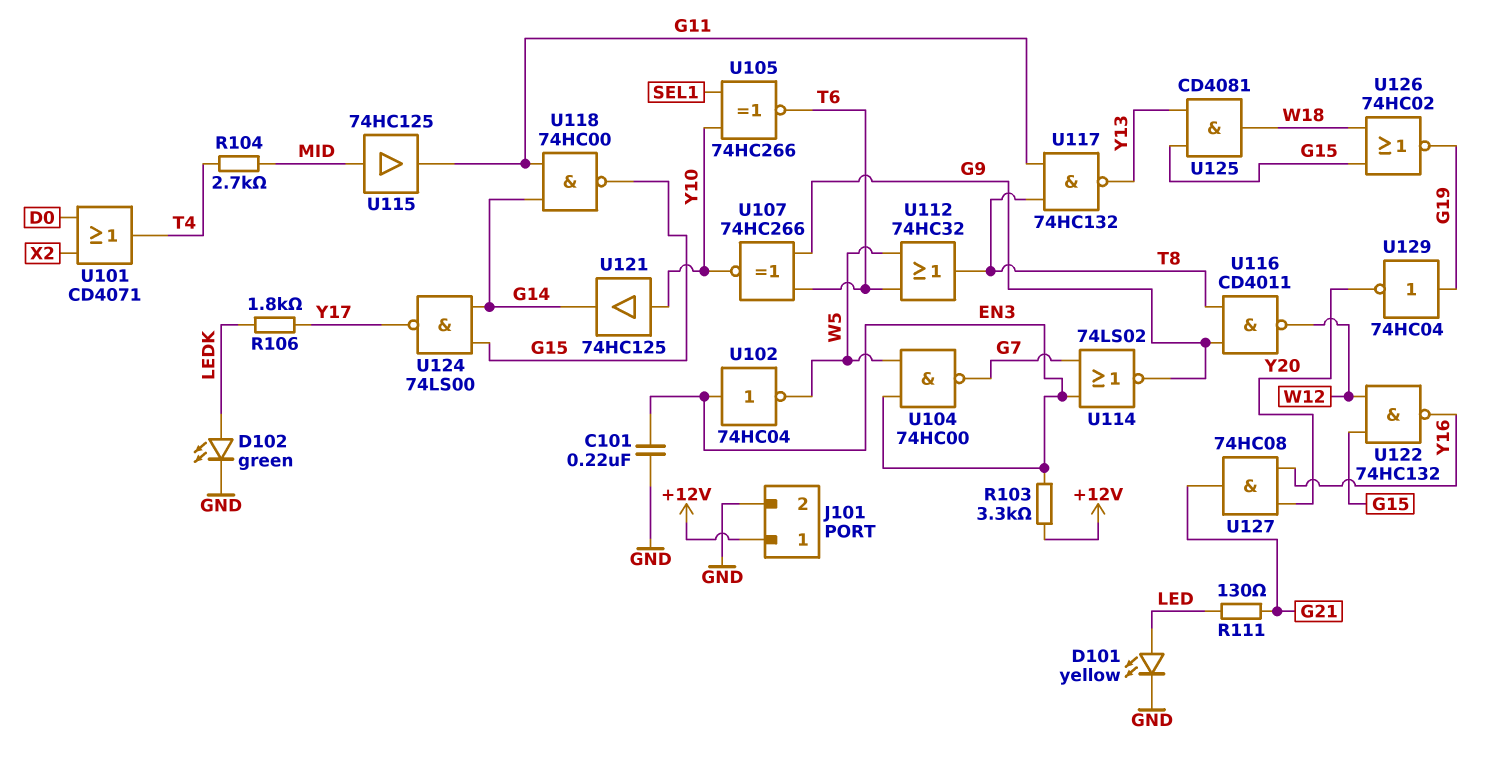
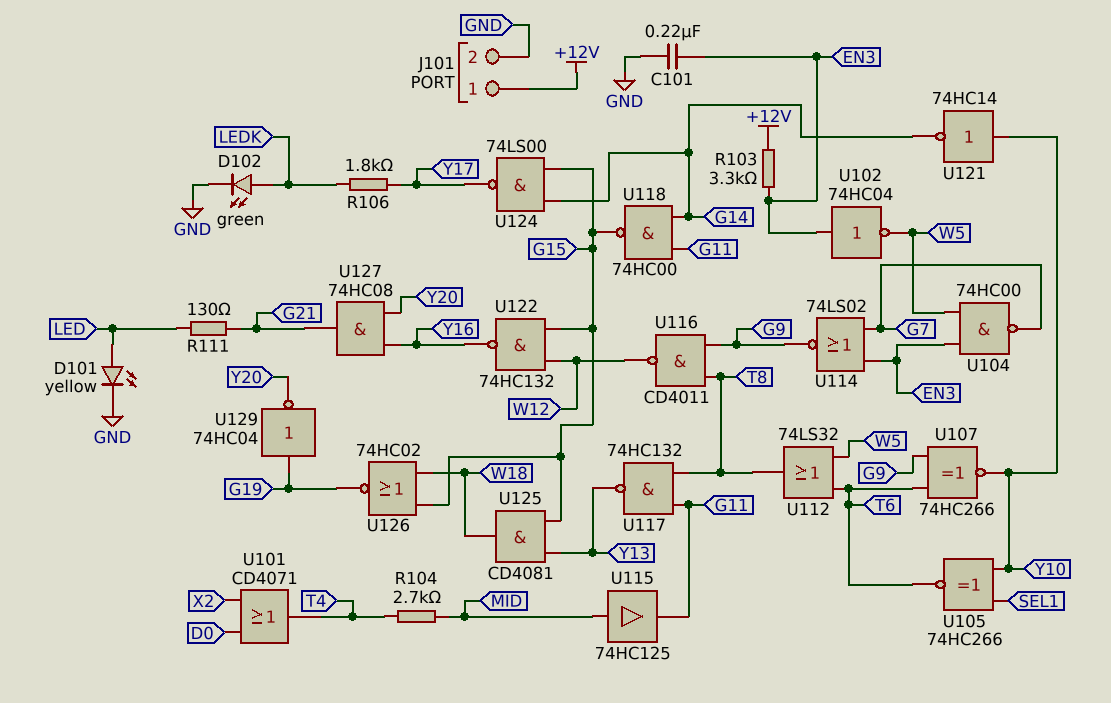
U112: OR 74HC32 (in T6, in W5, out T8) -> OR 74LS32 (in T6, in W5, out T8)
U121: buffer 74HC125 (in Y10, out G14) -> NOT 74HC14 (in Y10, out G14)

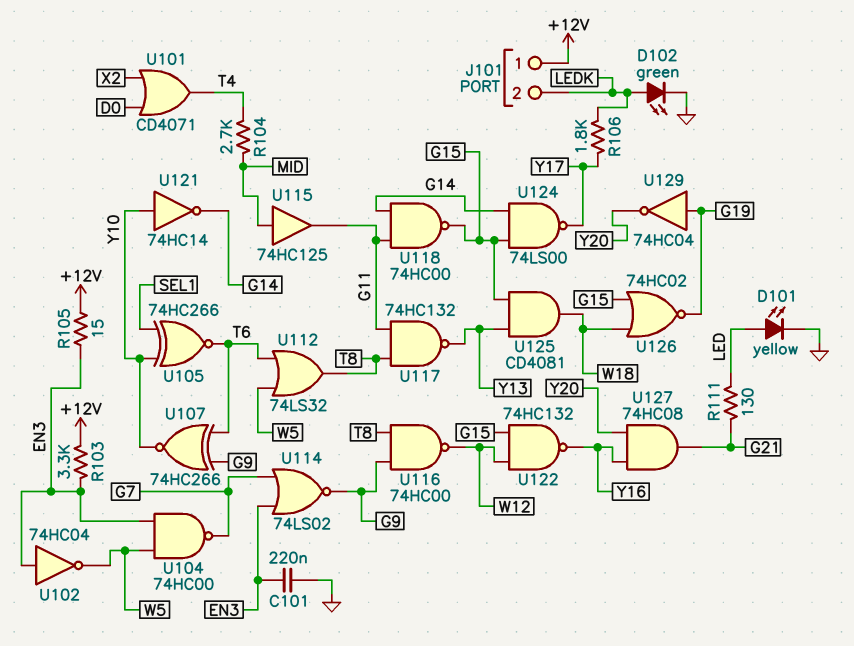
J101 pin 2: GND -> LEDK
R105: none -> 15 (+12V, EN3)
U116: NAND CD4011 (in G9, in T8, out W12) -> NAND 74HC00 (in G9, in T8, out W12)

